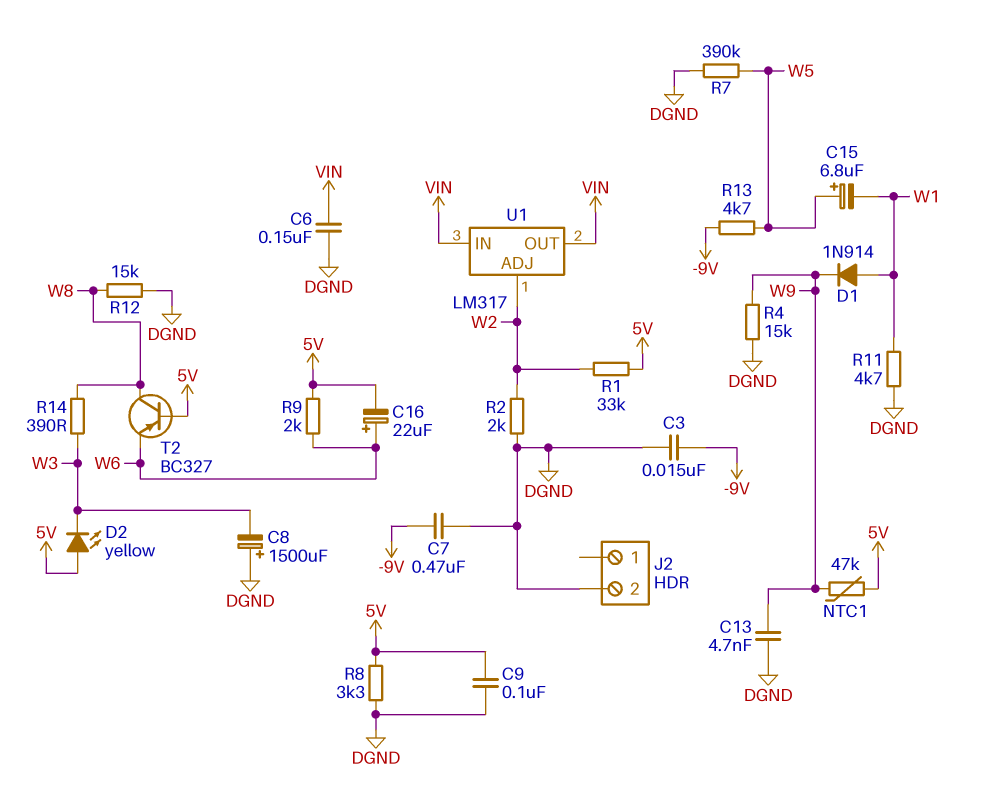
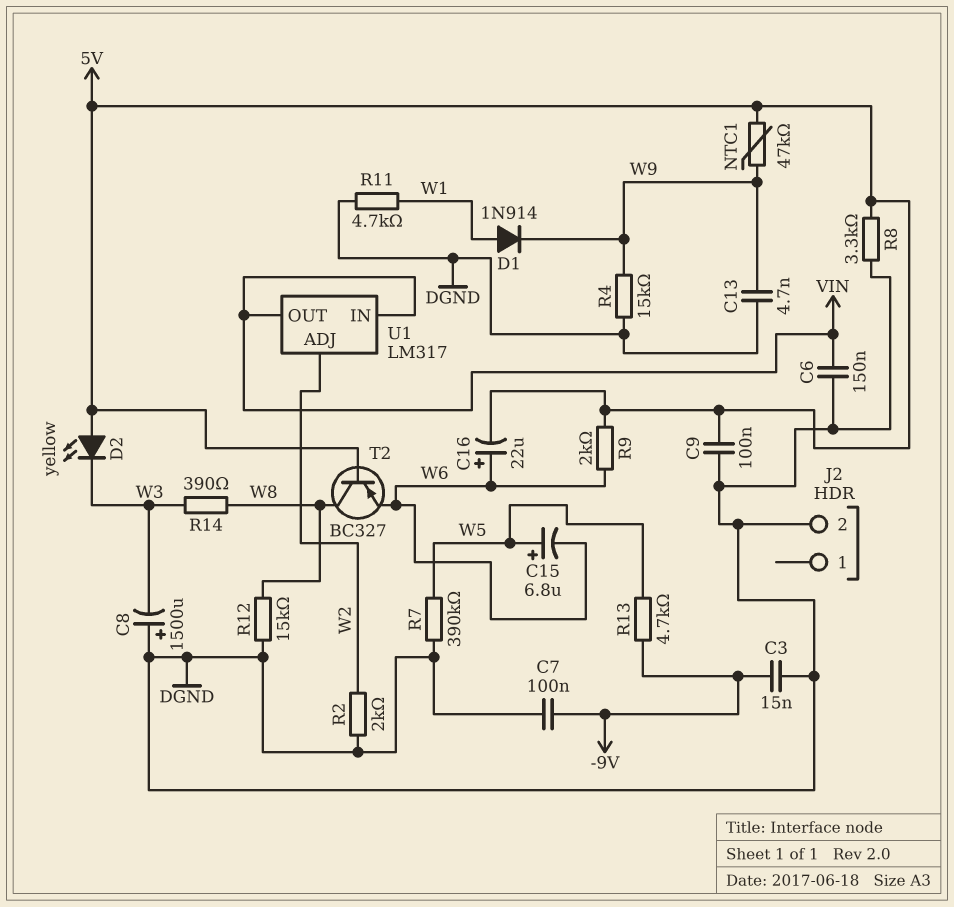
C7: 470nF (-9V, DGND) -> 100nF (-9V, DGND)
C15: 6.8uF (plus W5, minus W1) -> 6.8uF (plus W5, minus W6)
R1: 33k (5V, W2) -> none

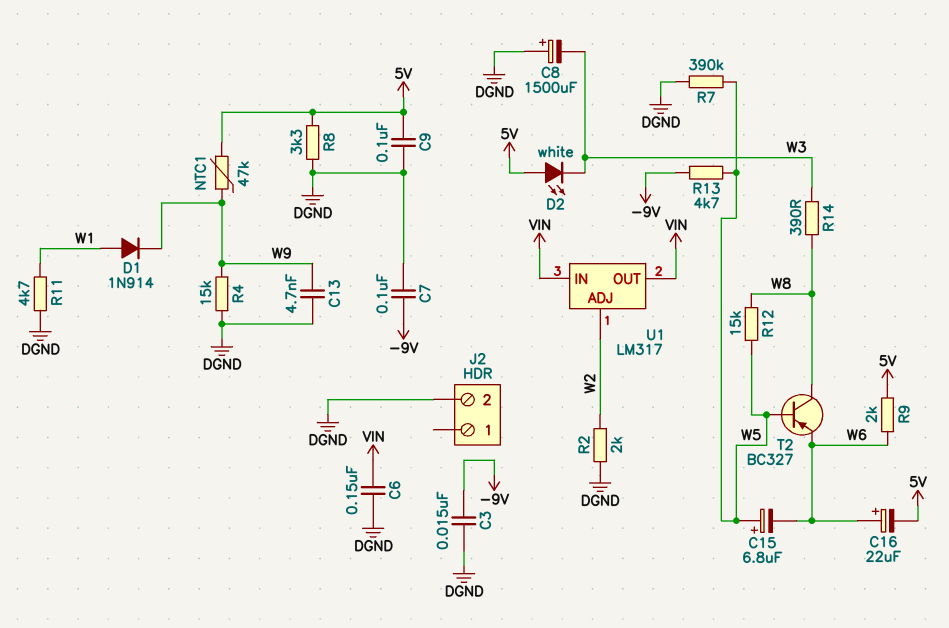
D2: LED yellow (A 5V, K W3) -> LED white (A 5V, K W3)
R12: 15k (DGND, W8) -> 15k (W5, W8)
T2: PNP BC327 (B 5V, C W8, E W6) -> PNP BC327 (B W5, C W8, E W6)

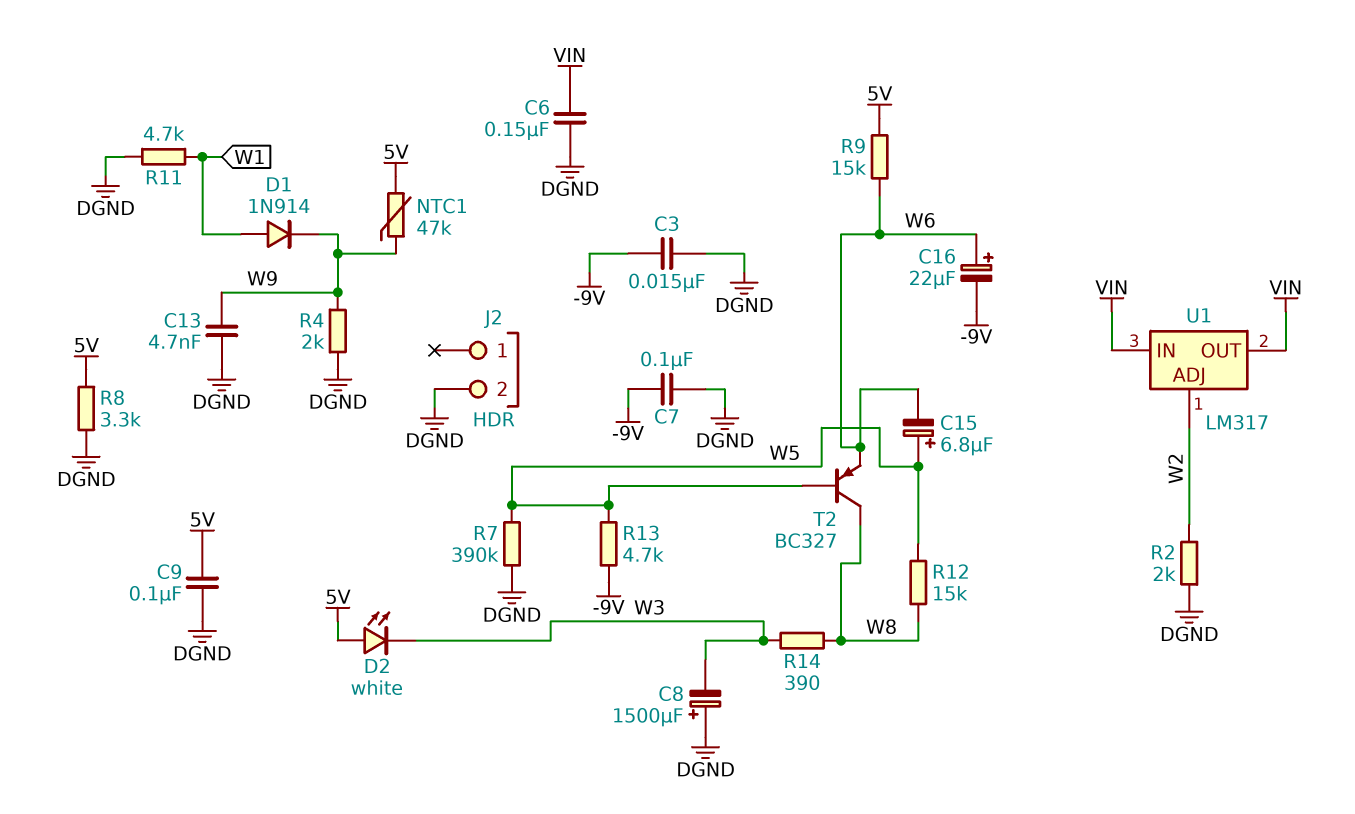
C16: 22uF (plus W6, minus 5V) -> 22uF (plus W6, minus -9V)
R4: 15k (DGND, W9) -> 2k (DGND, W9)
R9: 2k (5V, W6) -> 15k (5V, W6)

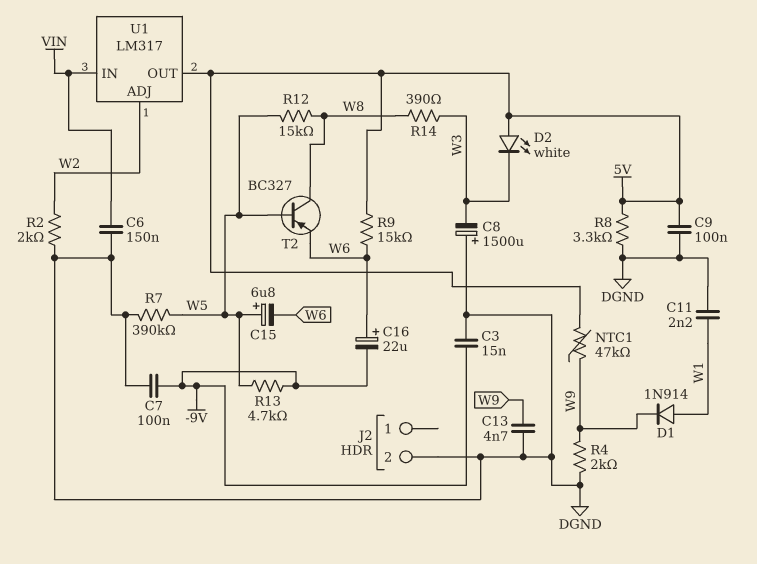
C11: none -> 2.2nF (DGND, W1)
R11: 4.7k (DGND, W1) -> none
U1 pin OUT: VIN -> 5V

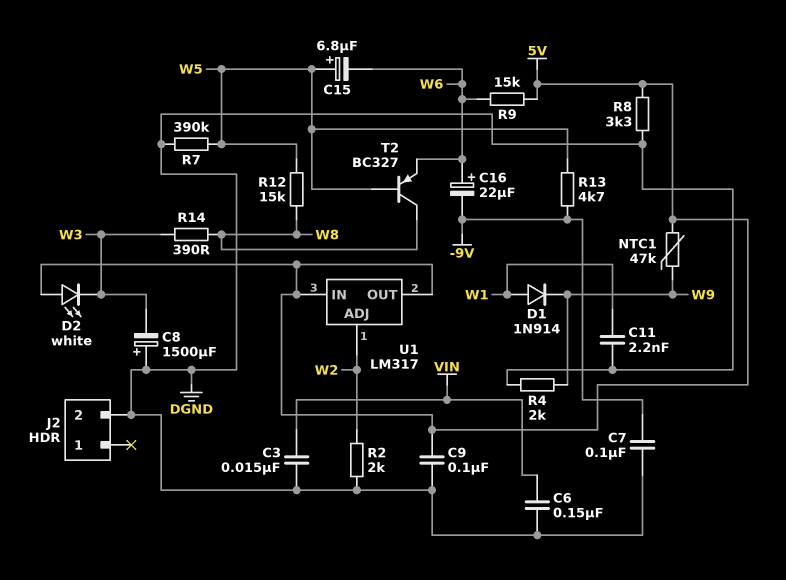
C3: 15nF (-9V, DGND) -> 15nF (DGND, VIN)
C13: 4.7nF (DGND, W9) -> none
U1 pin IN: VIN -> 5V

